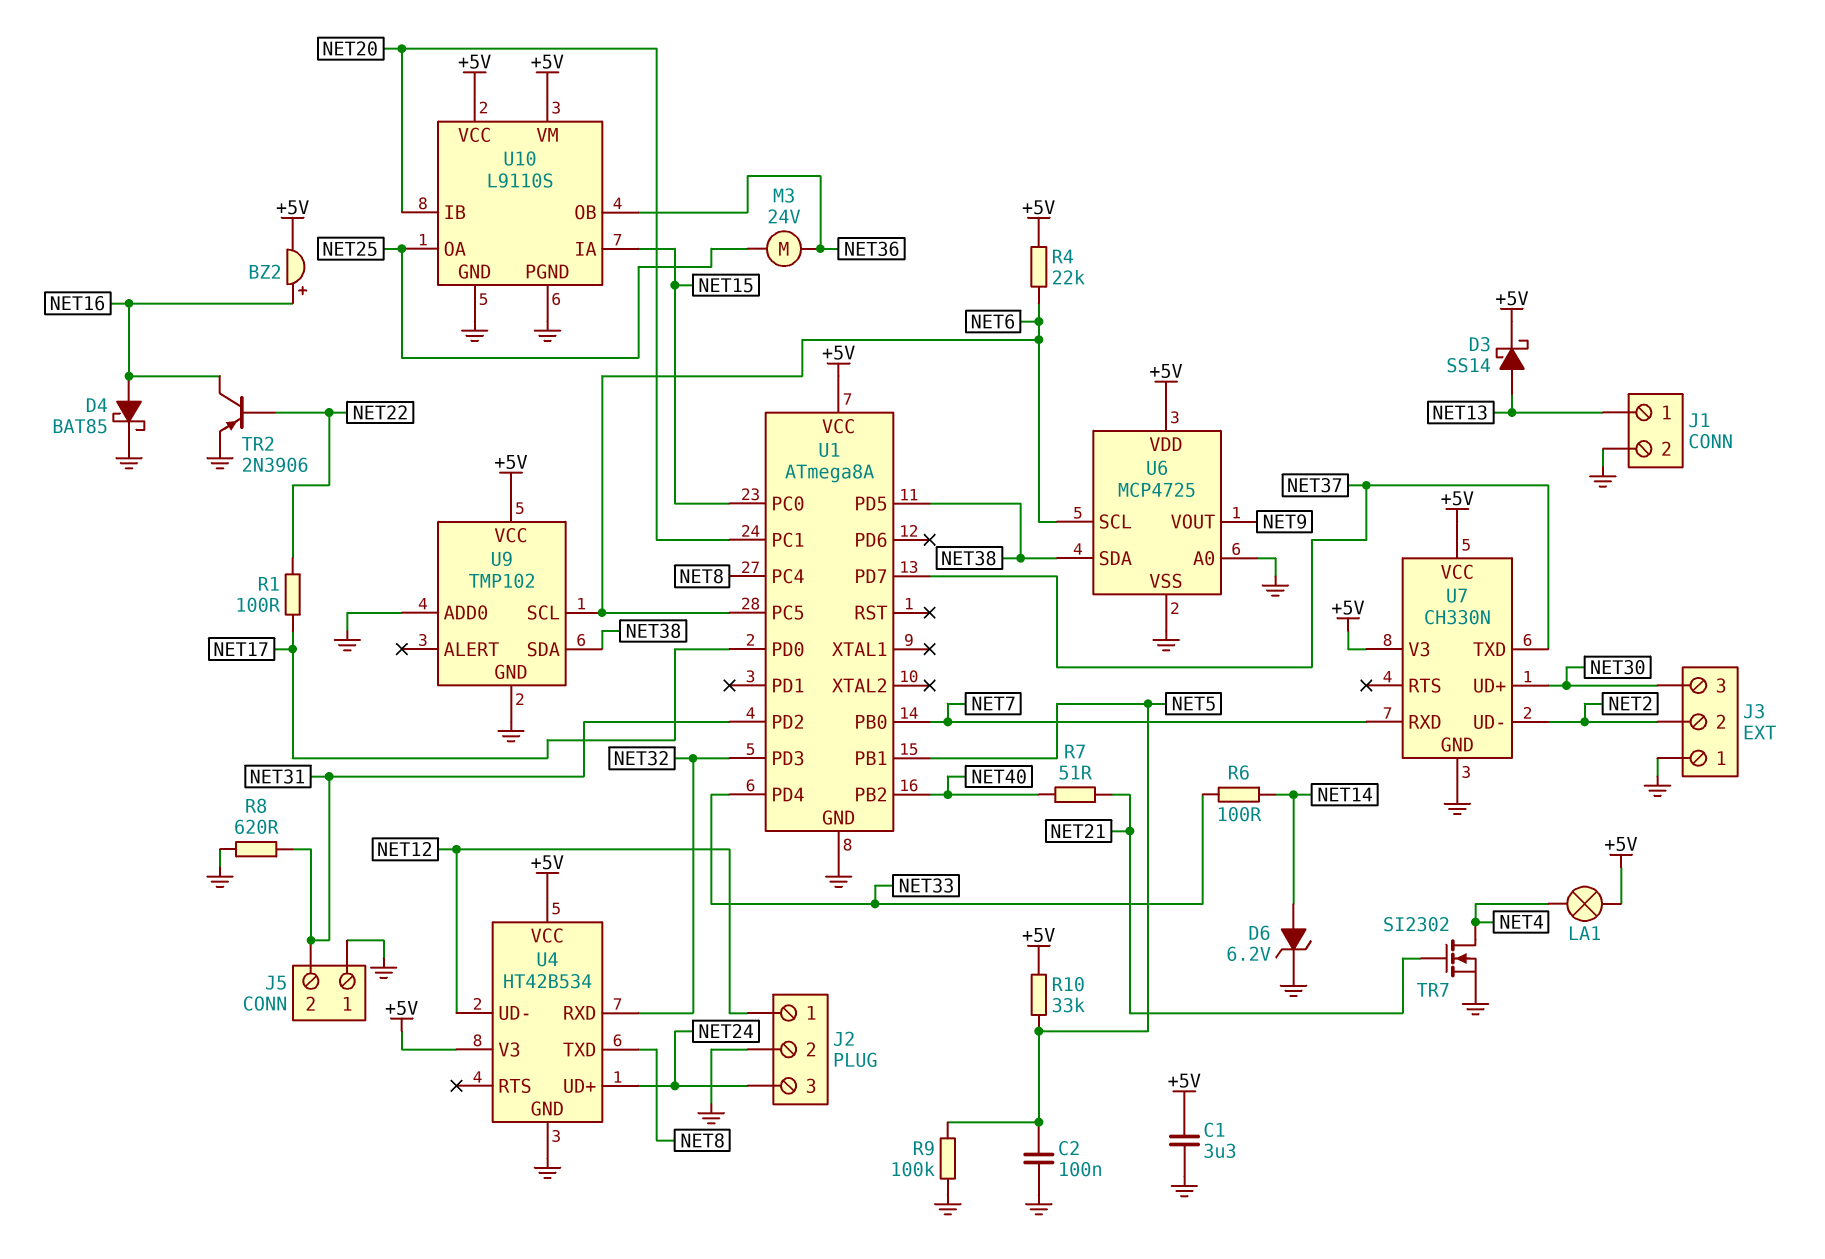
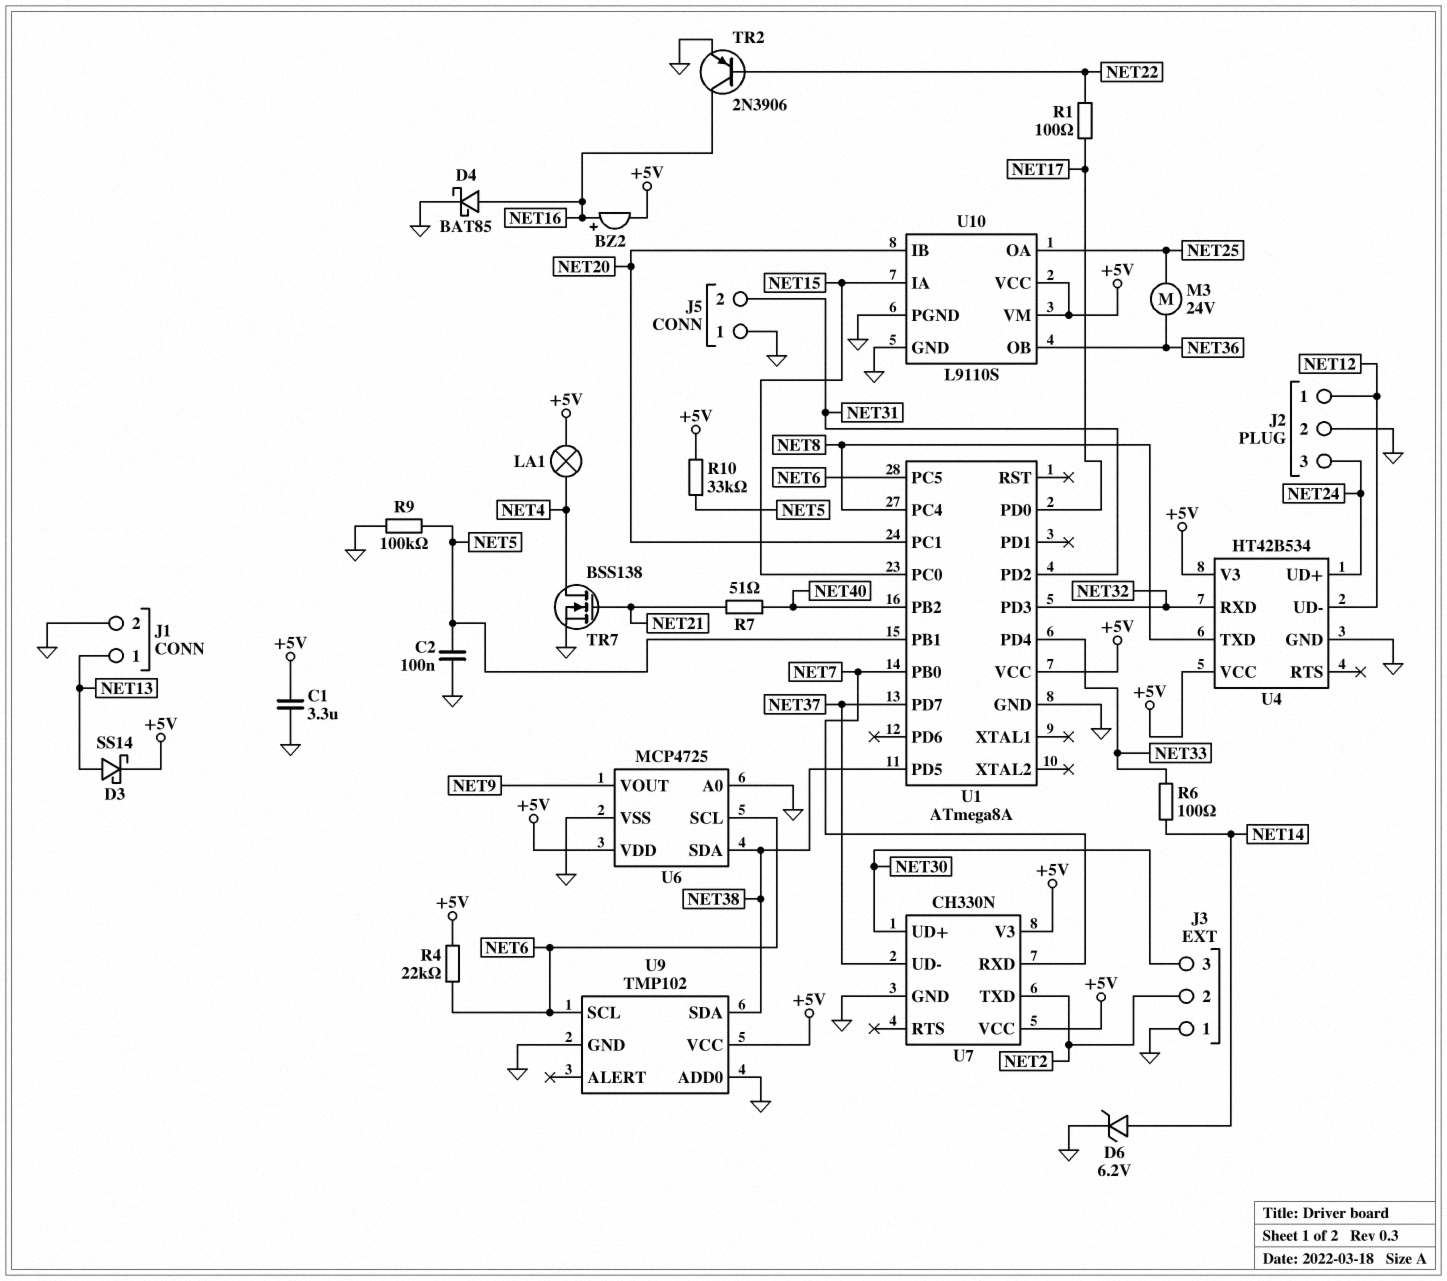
R8: 620 (GND, NET31) -> none
TR7: NMOS SI2302 (G NET21, D NET4, S GND) -> NMOS BSS138 (G NET21, D NET4, S GND)
U7 pin TXD: NET37 -> NET2
U7 pin UD-: NET2 -> NET37

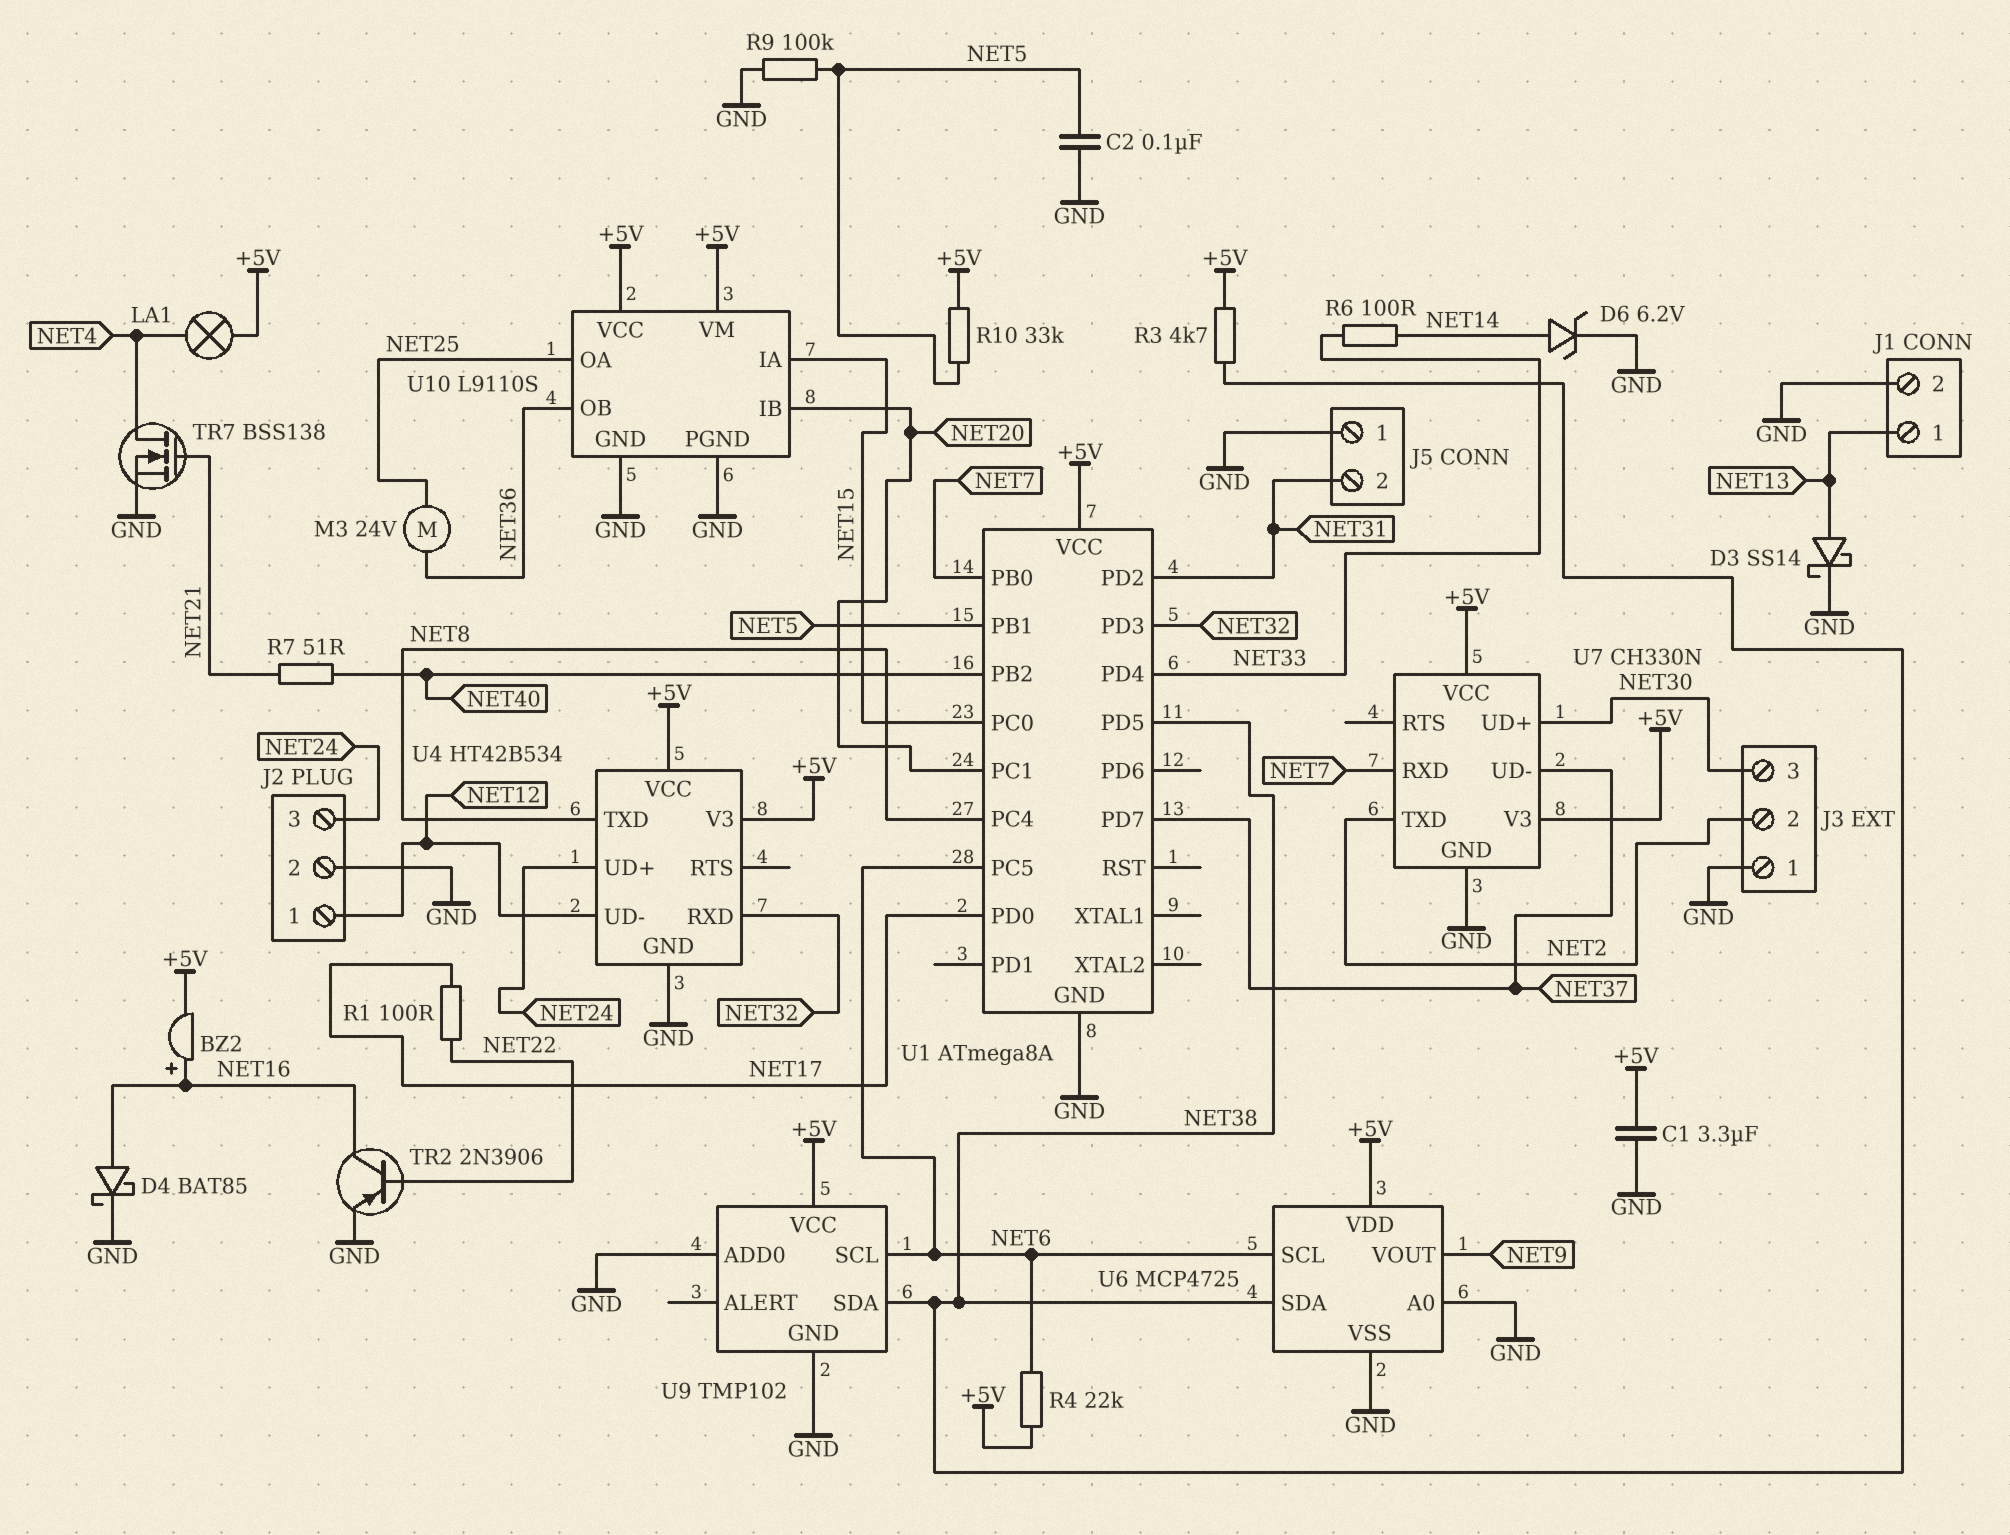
D3: schottky SS14 (A NET13, K +5V) -> schottky SS14 (A NET13, K GND)
R3: none -> 4.7k (+5V, NET38)

